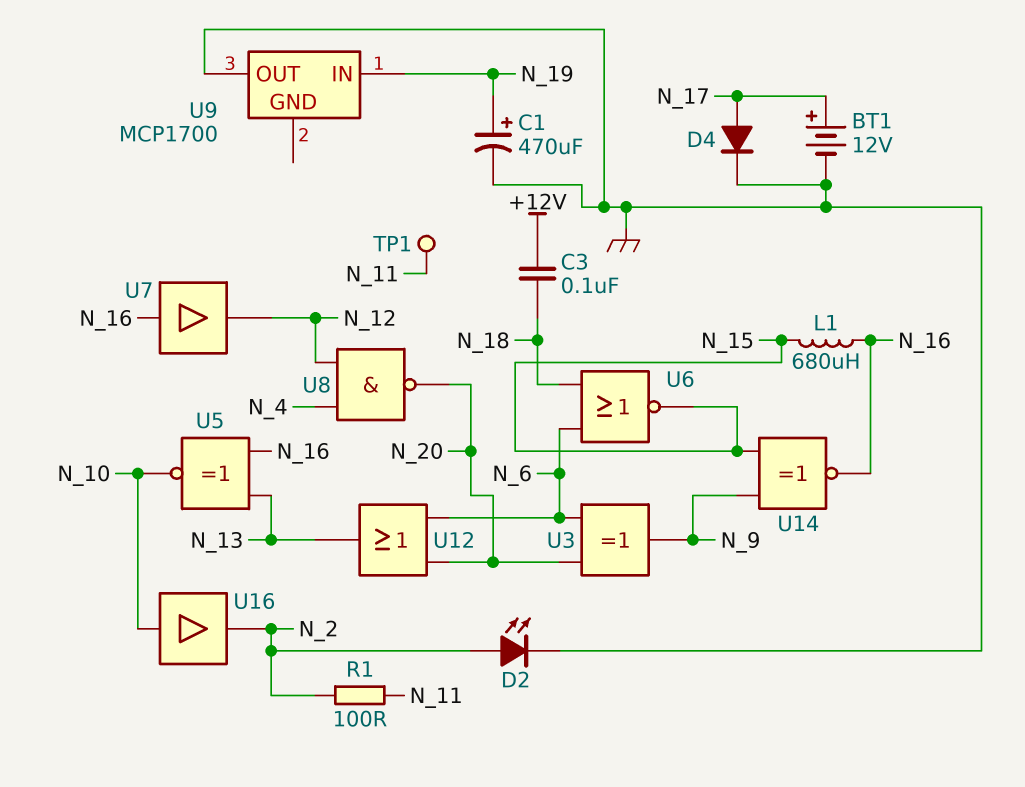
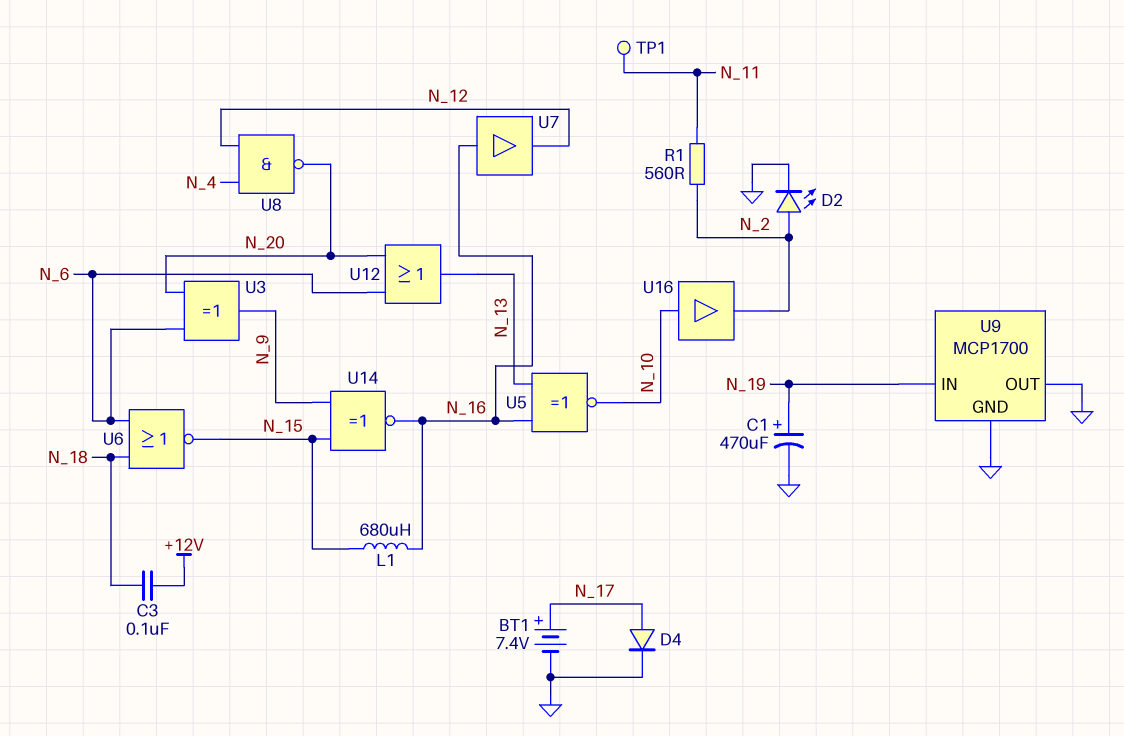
BT1: 12V (plus N_17, minus GND) -> 7.4V (plus N_17, minus GND)
R1: 100 (N_2, N_11) -> 560 (N_2, N_11)
U9 pin GND: none -> GND

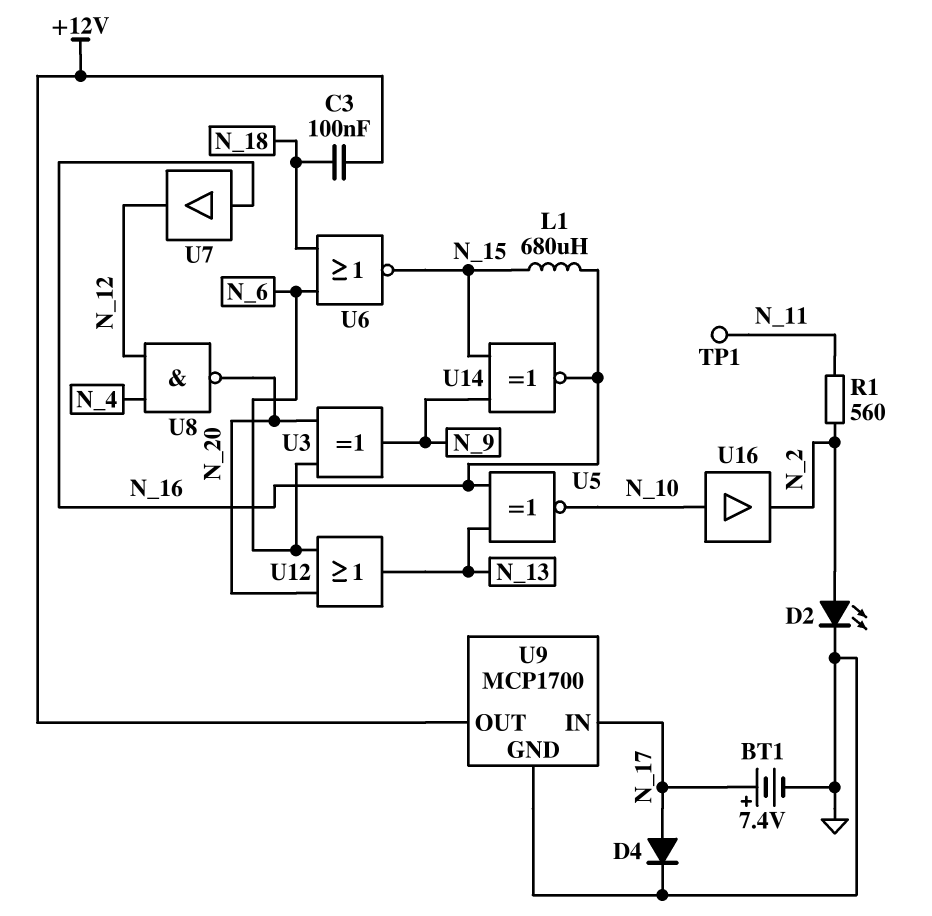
C1: 470uF (plus N_19, minus GND) -> none
U9 pin IN: N_19 -> N_17
U9 pin OUT: GND -> +12V

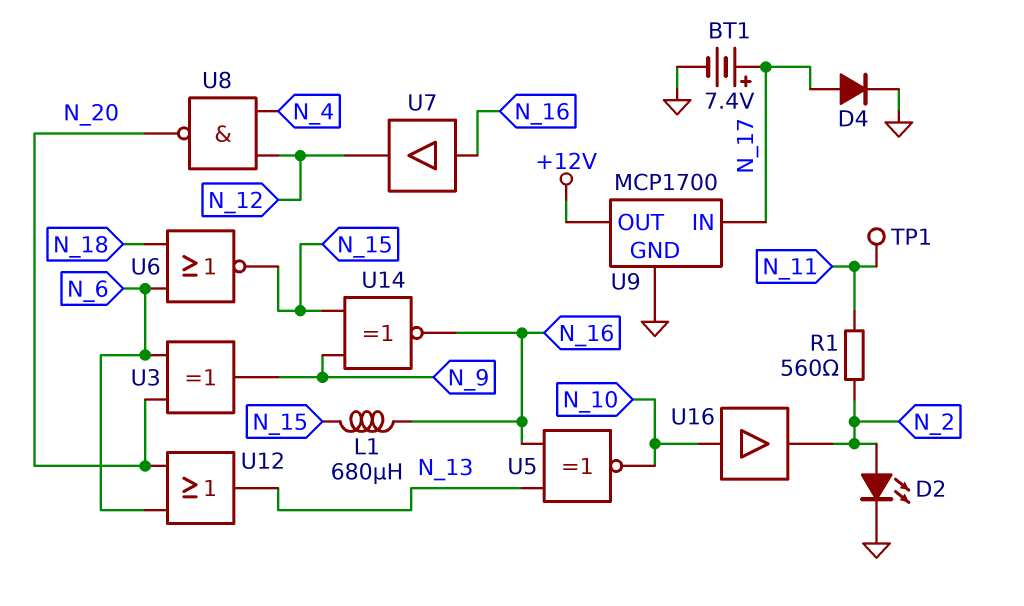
C3: 100nF (+12V, N_18) -> none

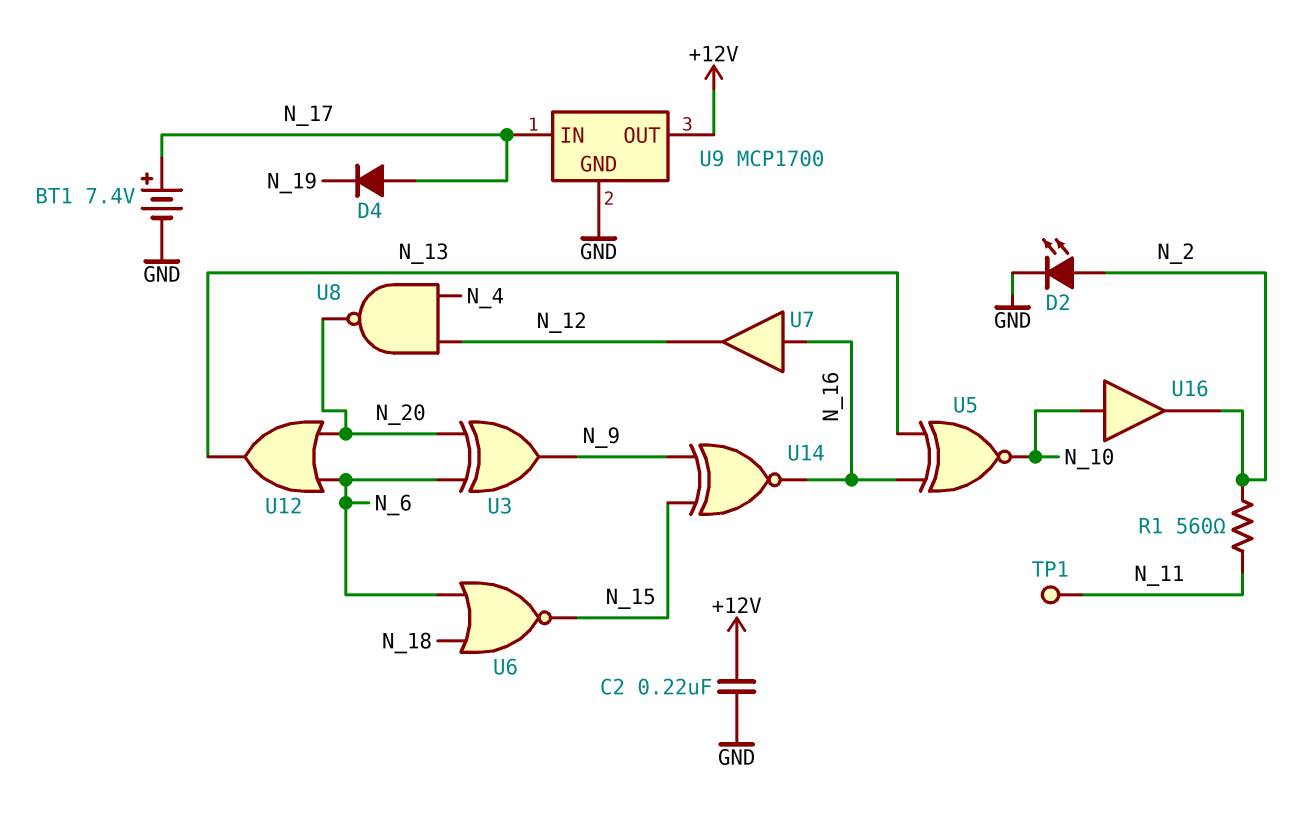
C2: none -> 220nF (+12V, GND)
D4: diode (A N_17, K GND) -> diode (A N_17, K N_19)
L1: 680uH (N_15, N_16) -> none

